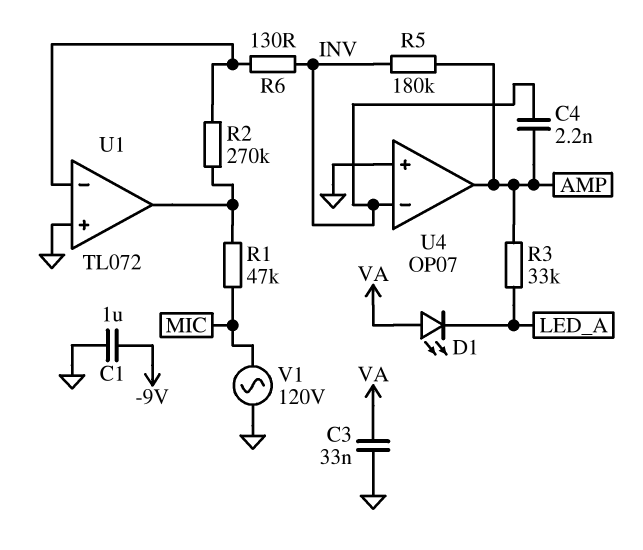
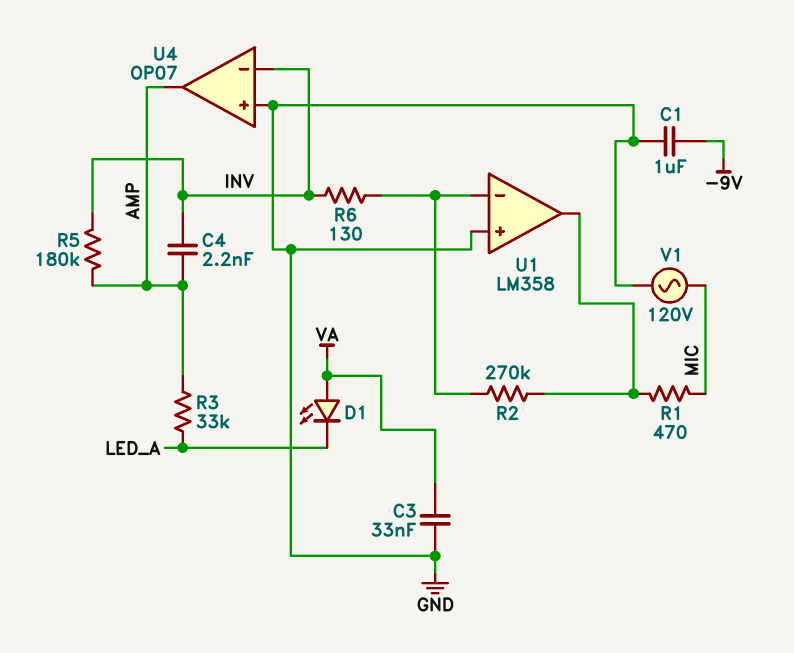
R1: 47k (MIC, U1/out) -> 470 (MIC, U1/out)
U1: TL072 -> LM358

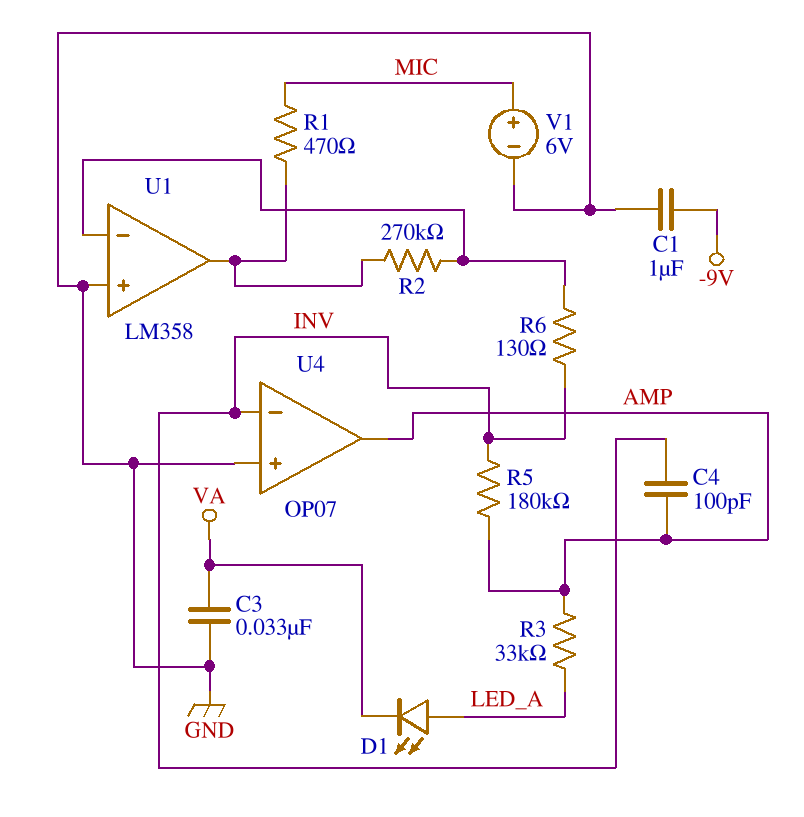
C4: 2.2nF (AMP, INV) -> 100pF (AMP, INV)
D1: LED (A VA, K LED_A) -> LED (A LED_A, K VA)
V1: AC 120V (GND, MIC) -> 6V (plus MIC, minus GND)

